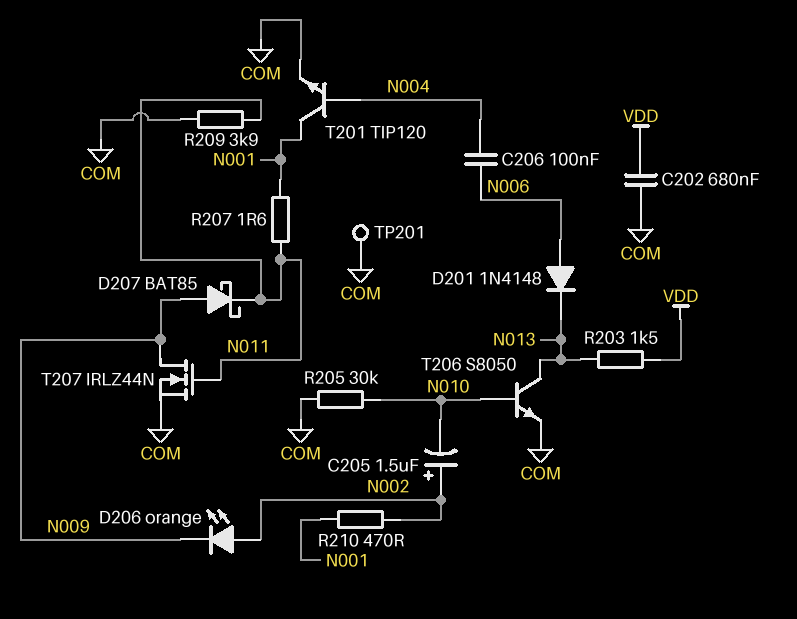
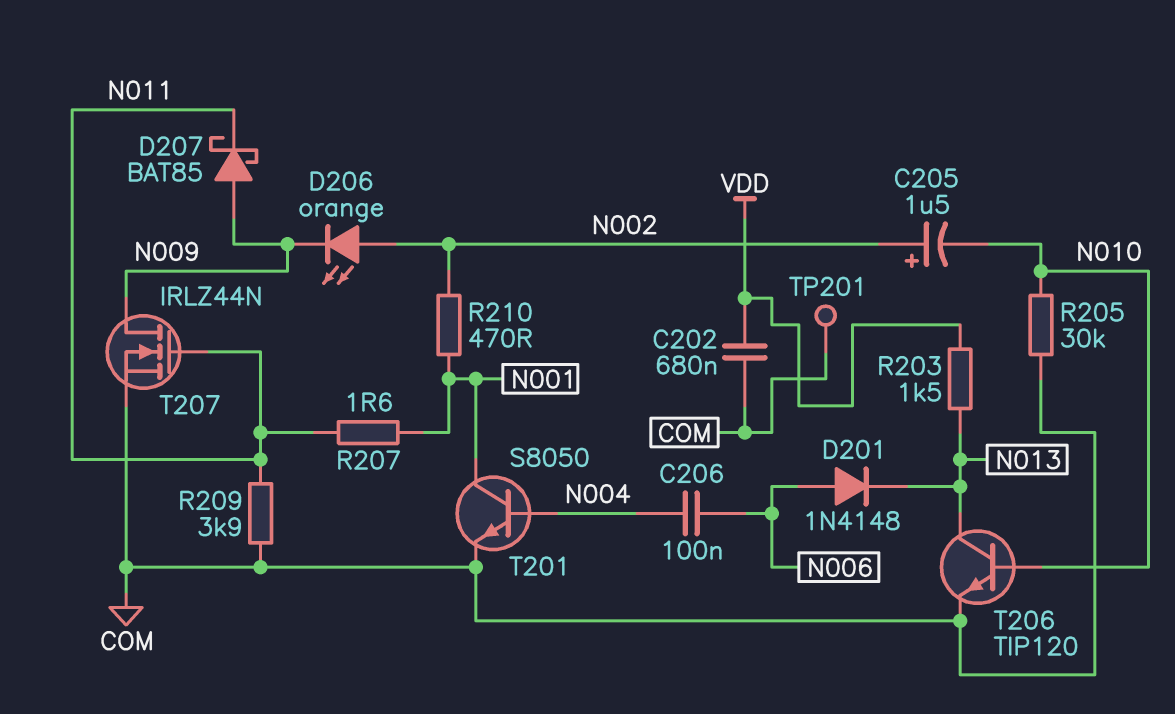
T201: NPN TIP120 (B N004, C N001, E COM) -> NPN S8050 (B N004, C N001, E COM)
T206: NPN S8050 (B N010, C N013, E COM) -> NPN TIP120 (B N010, C N013, E COM)

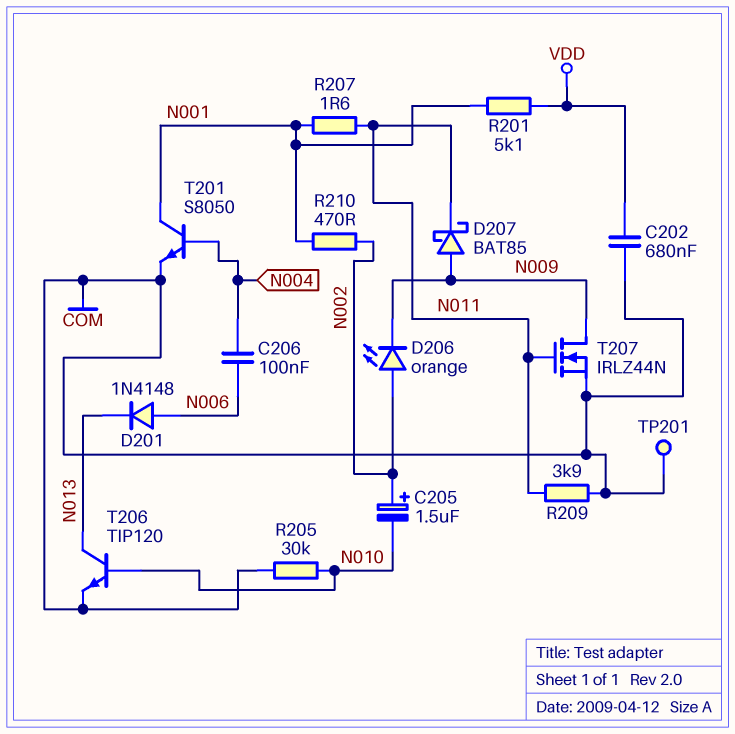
R201: none -> 5.1k (N001, VDD)
R203: 1.5k (N013, VDD) -> none

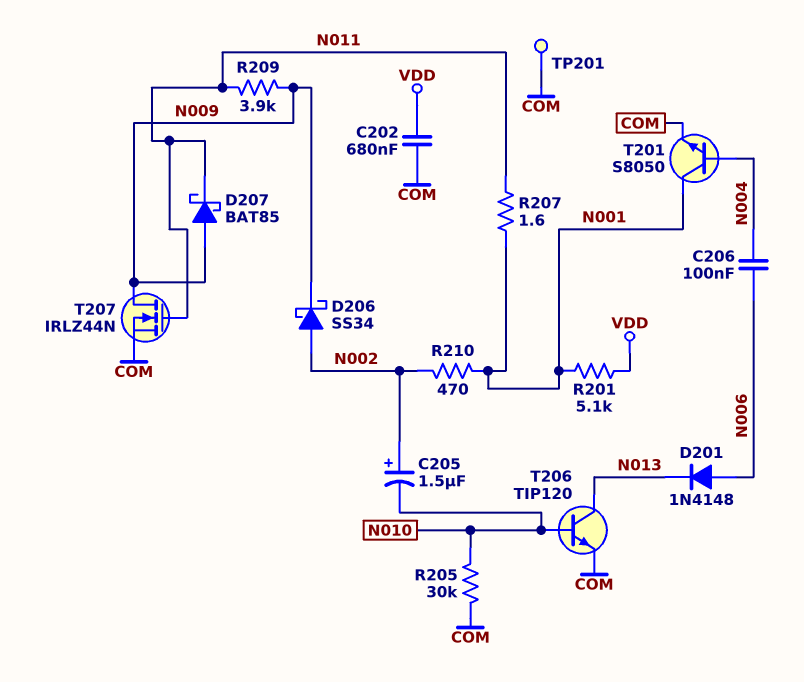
D206: LED orange (A N002, K N009) -> schottky SS34 (A N002, K N009)
R209: 3.9k (COM, N011) -> 3.9k (N009, N011)

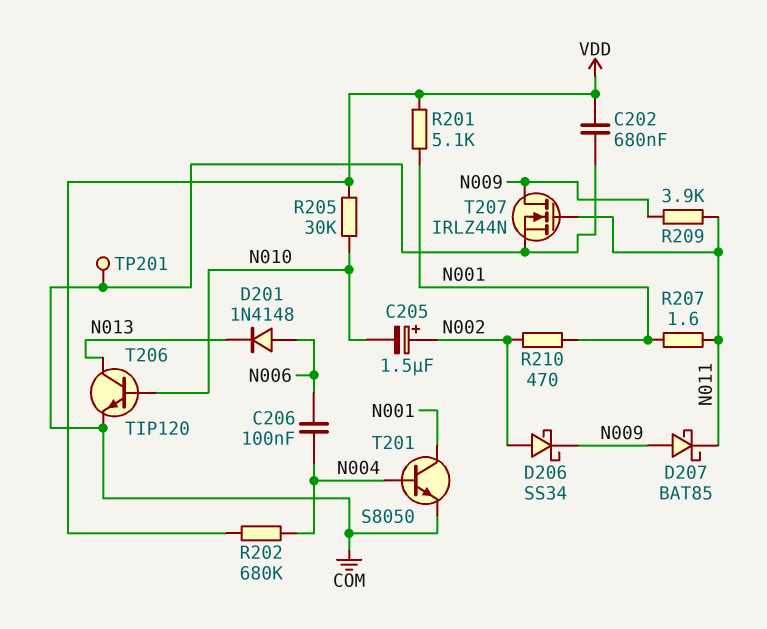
R202: none -> 680k (N004, VDD)
R205: 30k (COM, N010) -> 30k (N010, VDD)

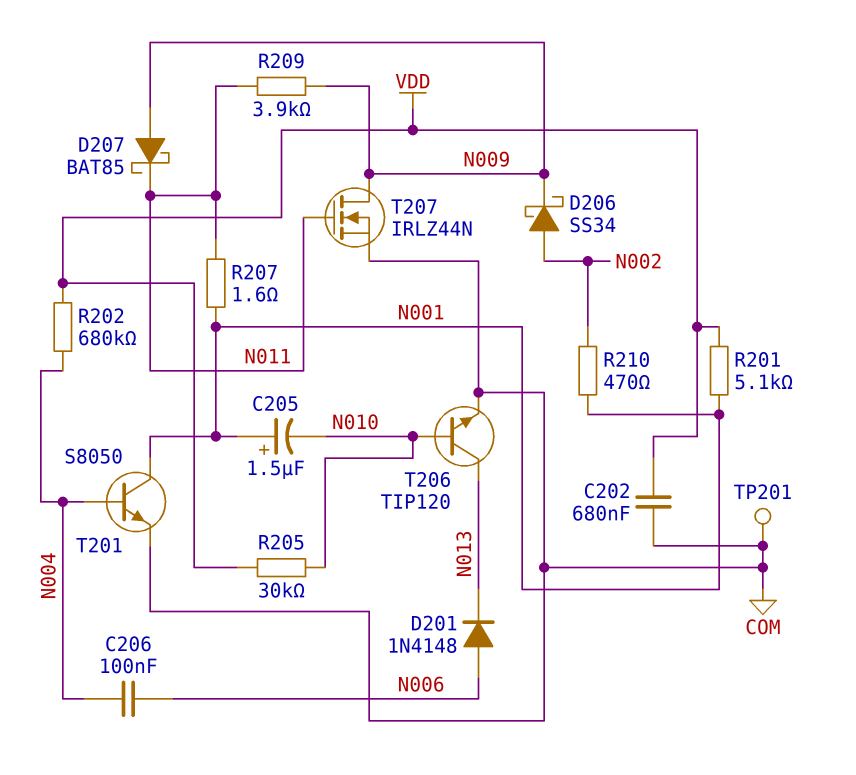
C205: 1.5uF (plus N002, minus N010) -> 1.5uF (plus N001, minus N010)

